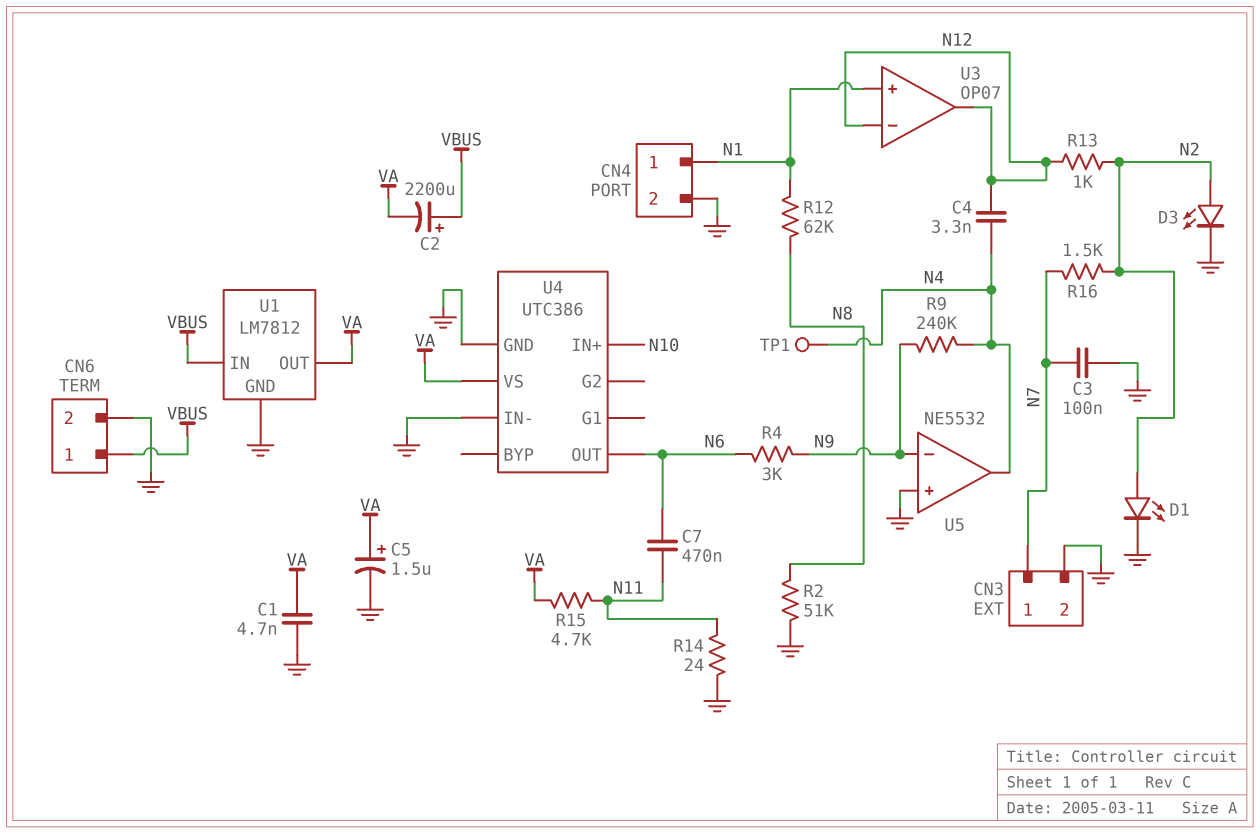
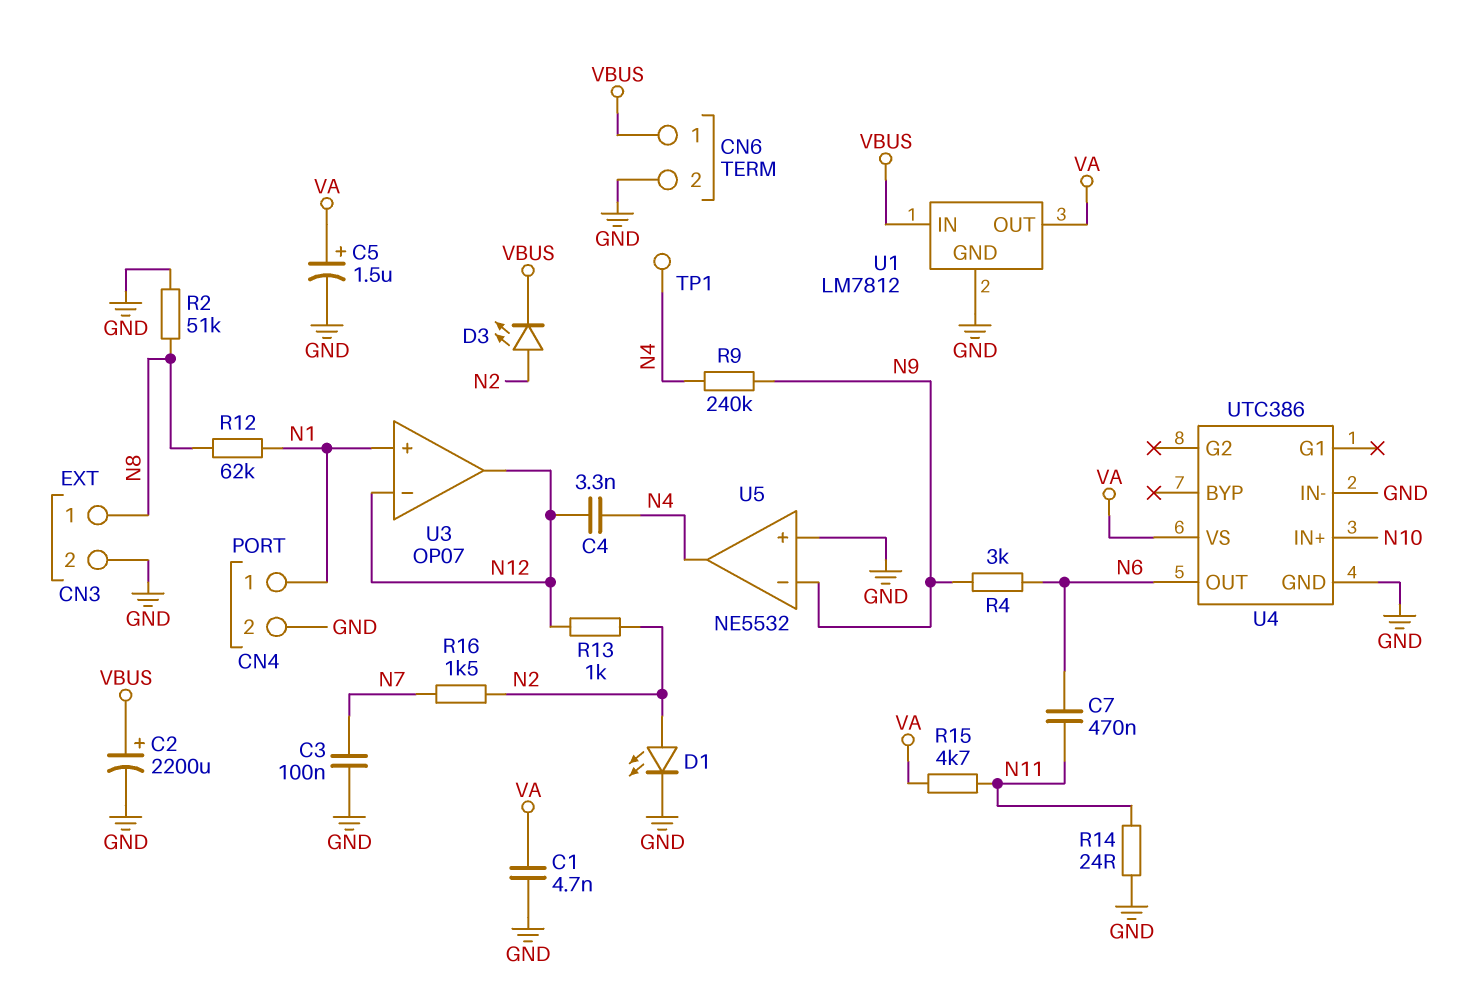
C2: 2200uF (plus VBUS, minus VA) -> 2200uF (plus VBUS, minus GND)
CN3 pin 1: N7 -> N8
D3: LED (A N2, K GND) -> LED (A N2, K VBUS)

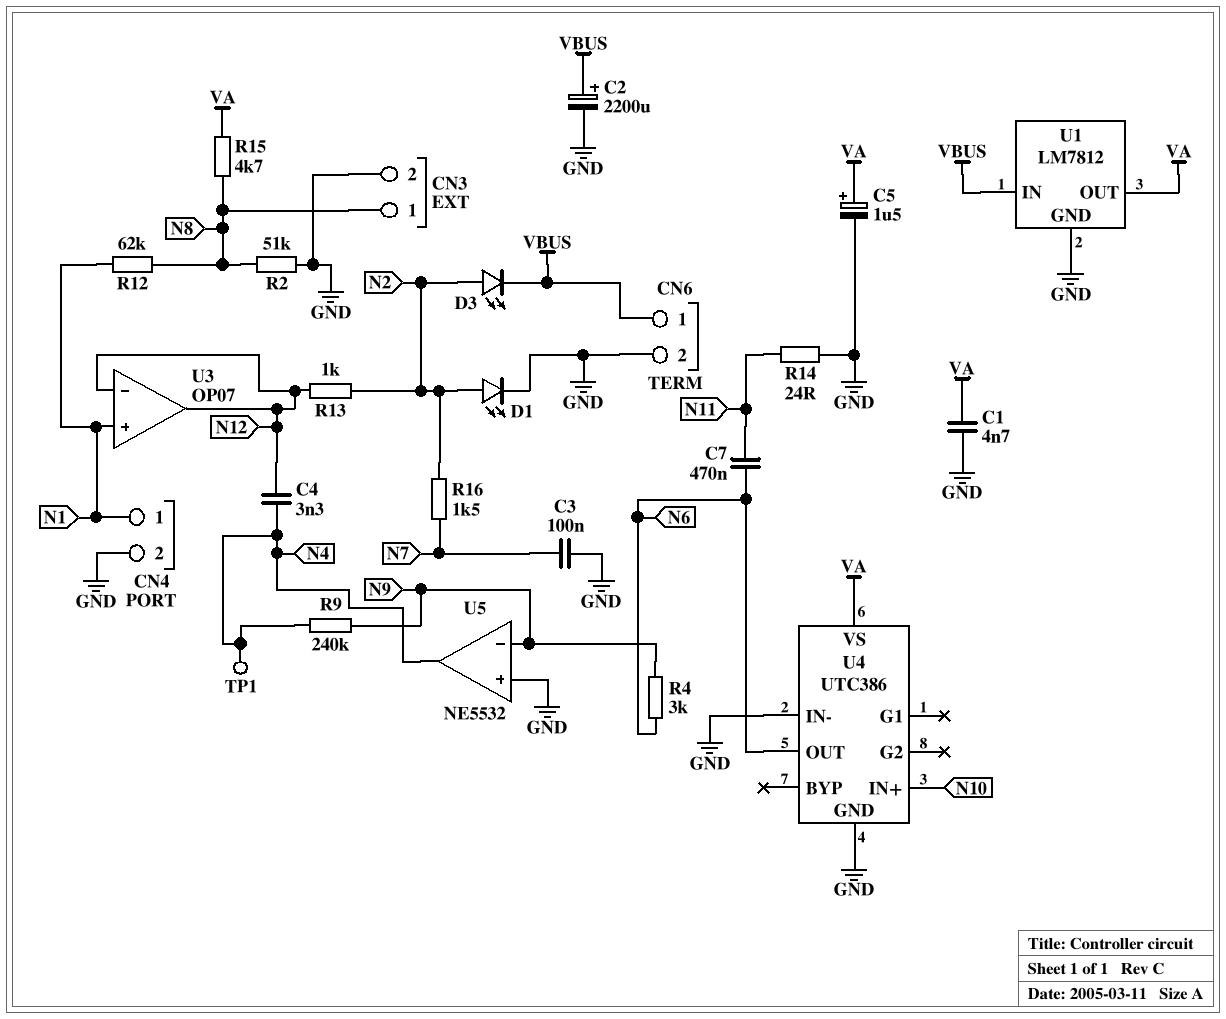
R15: 4.7k (N11, VA) -> 4.7k (N8, VA)

